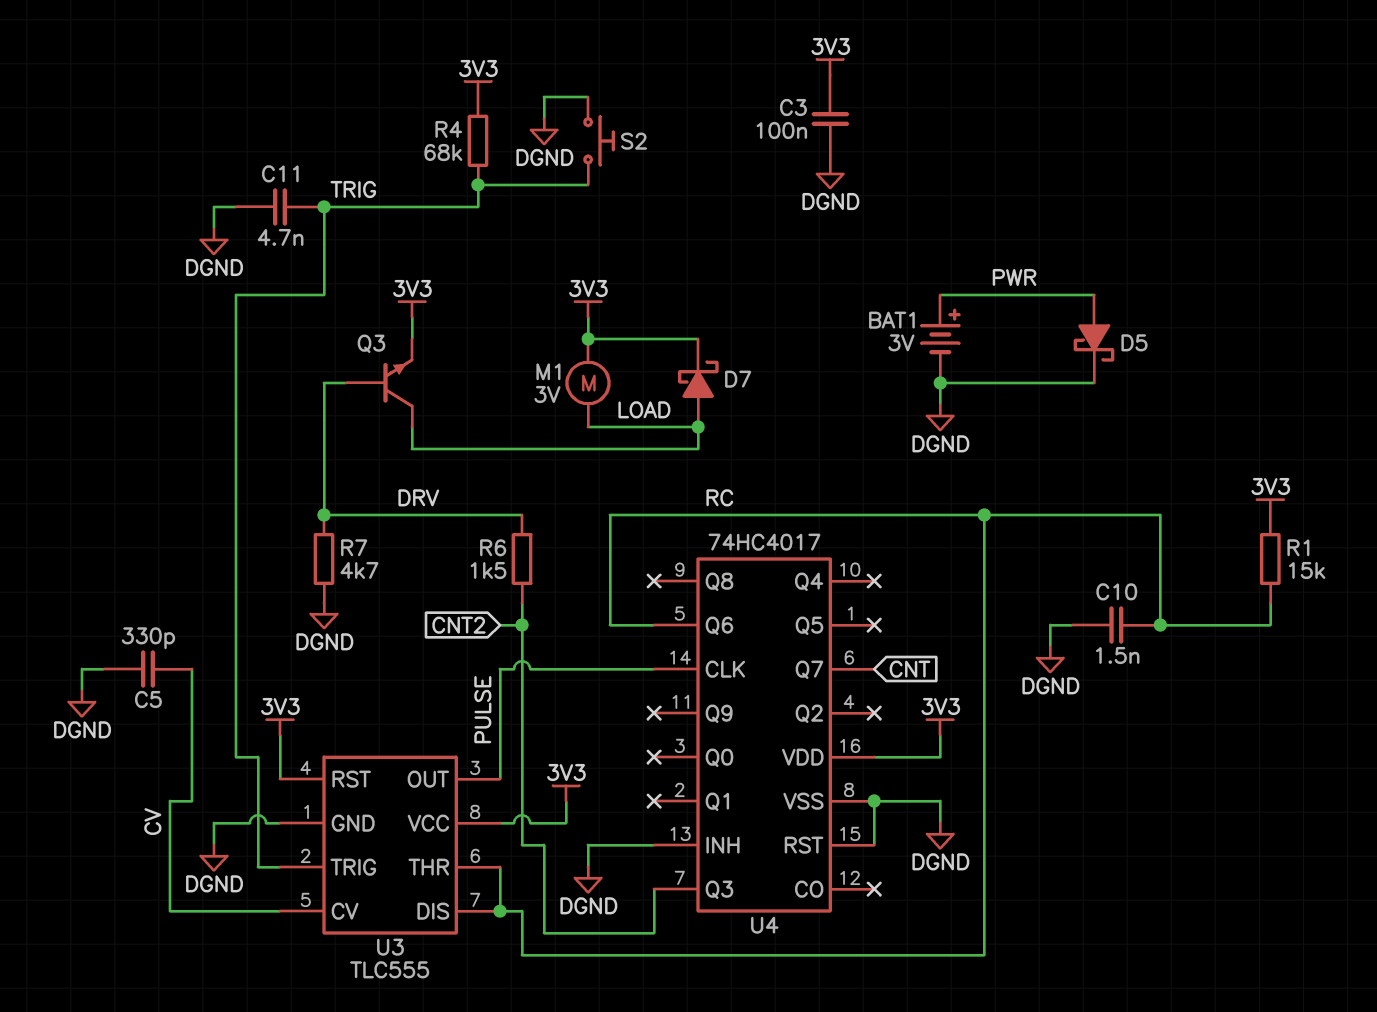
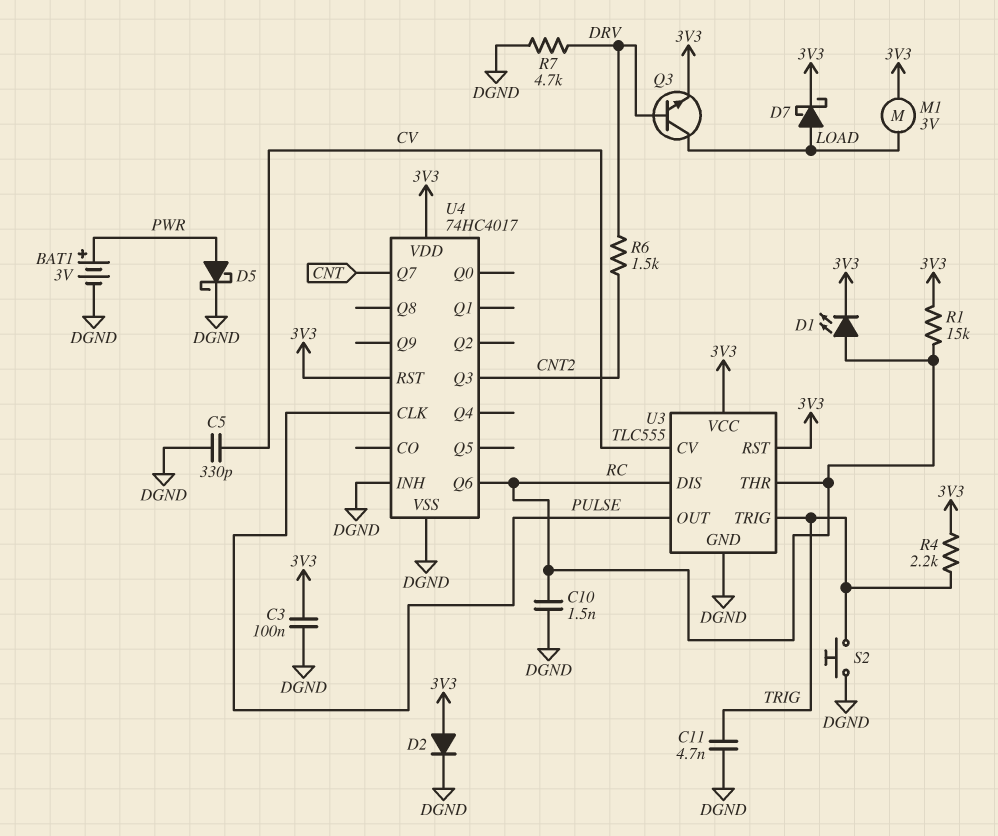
D1: none -> LED (A RC, K 3V3)
D2: none -> diode (A 3V3, K DGND)
R4: 68k (3V3, TRIG) -> 2.2k (3V3, TRIG)
U4 pin RST: DGND -> 3V3

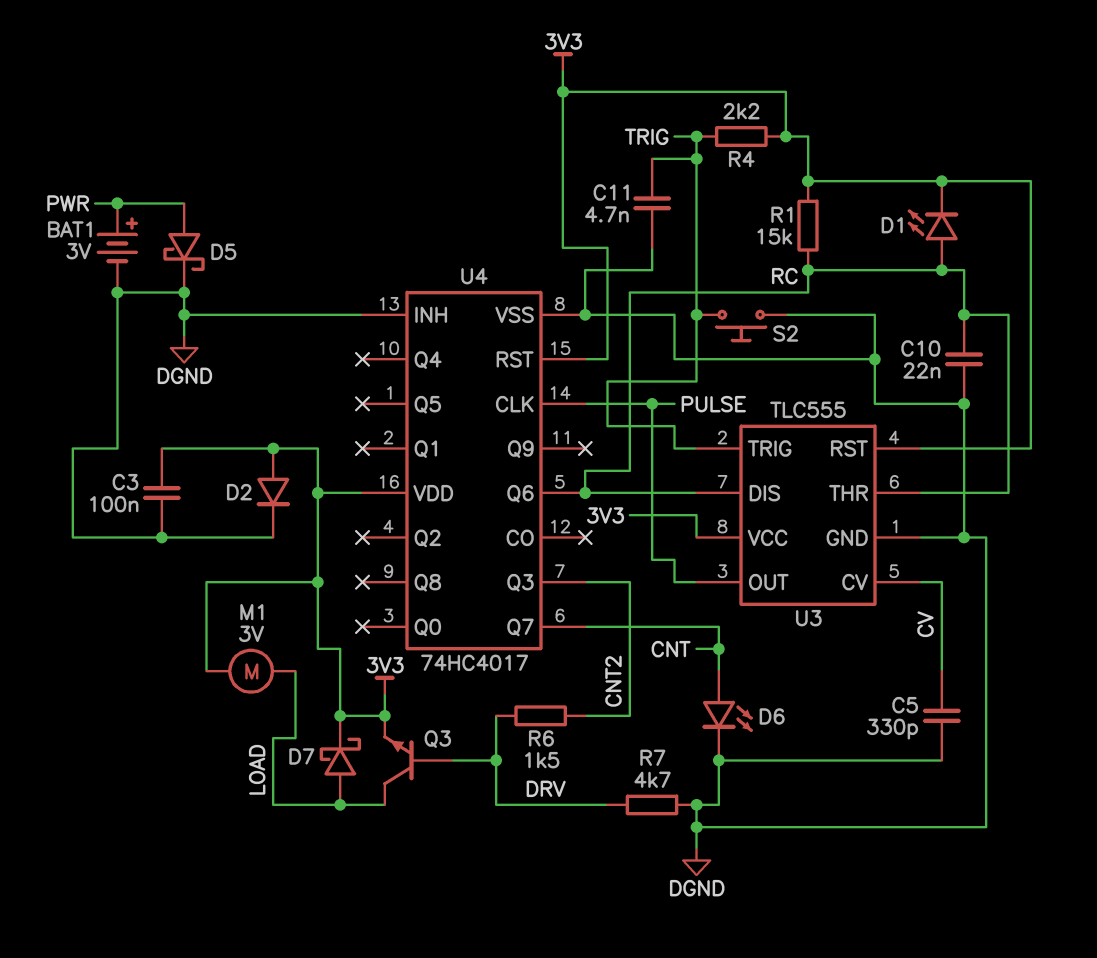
C10: 1.5nF (DGND, RC) -> 22nF (DGND, RC)
D6: none -> LED (A CNT, K DGND)

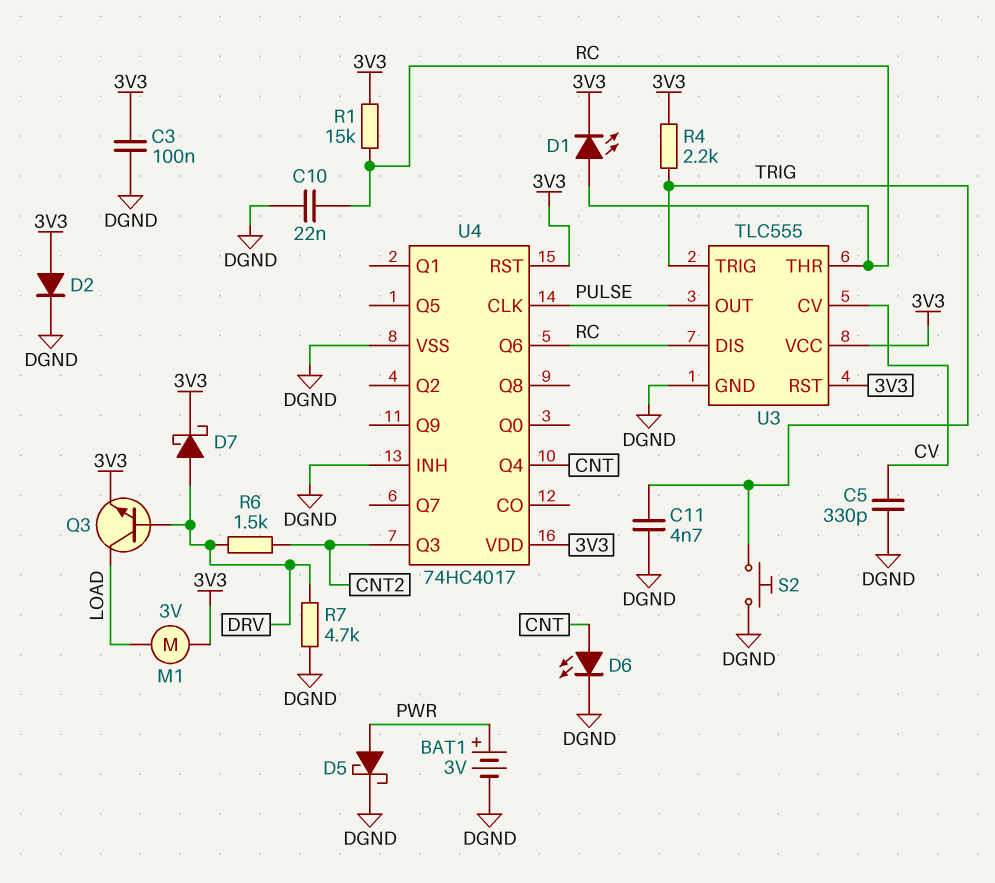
D7: schottky (A LOAD, K 3V3) -> schottky (A DRV, K 3V3)
U4 pin Q4: none -> CNT
U4 pin Q7: CNT -> none

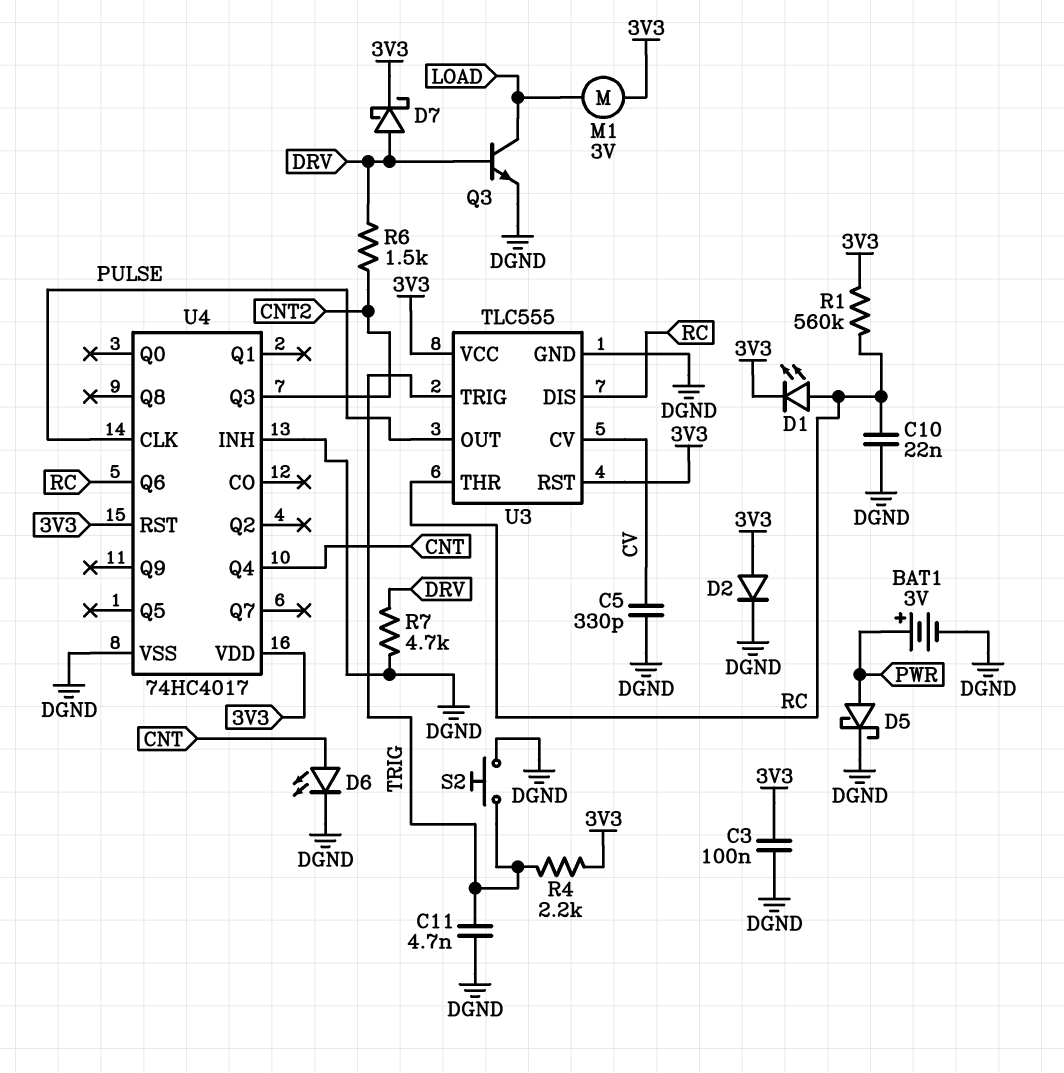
Q3: NPN (B DRV, C LOAD, E 3V3) -> NPN (B DRV, C LOAD, E DGND)
R1: 15k (3V3, RC) -> 560k (3V3, RC)

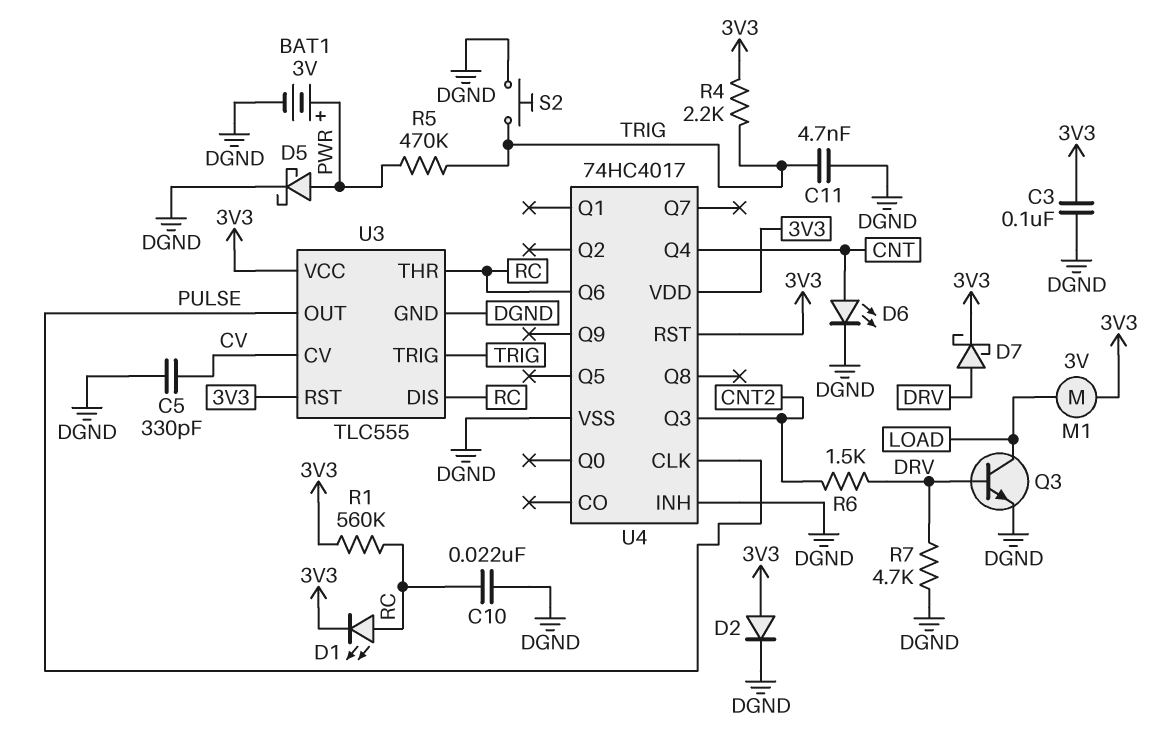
R5: none -> 470k (PWR, TRIG)

